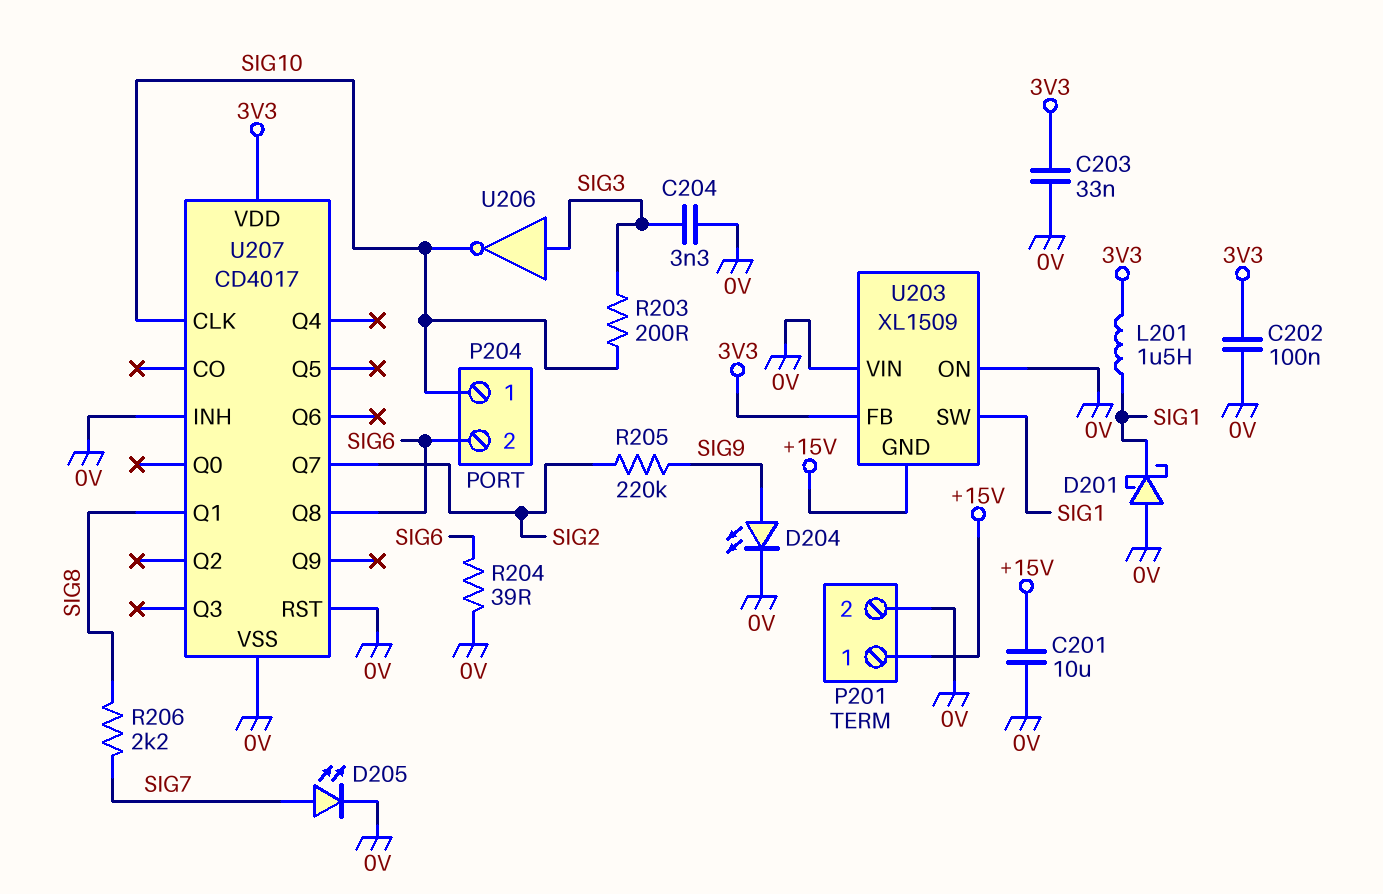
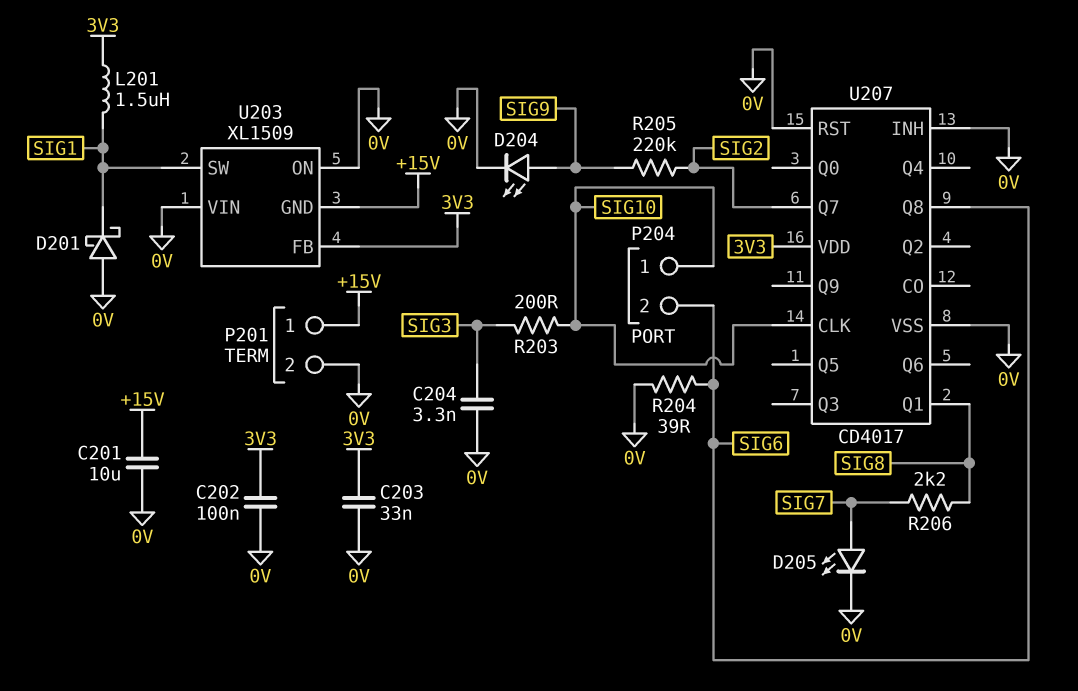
U206: NOT (in SIG3, out SIG10) -> none

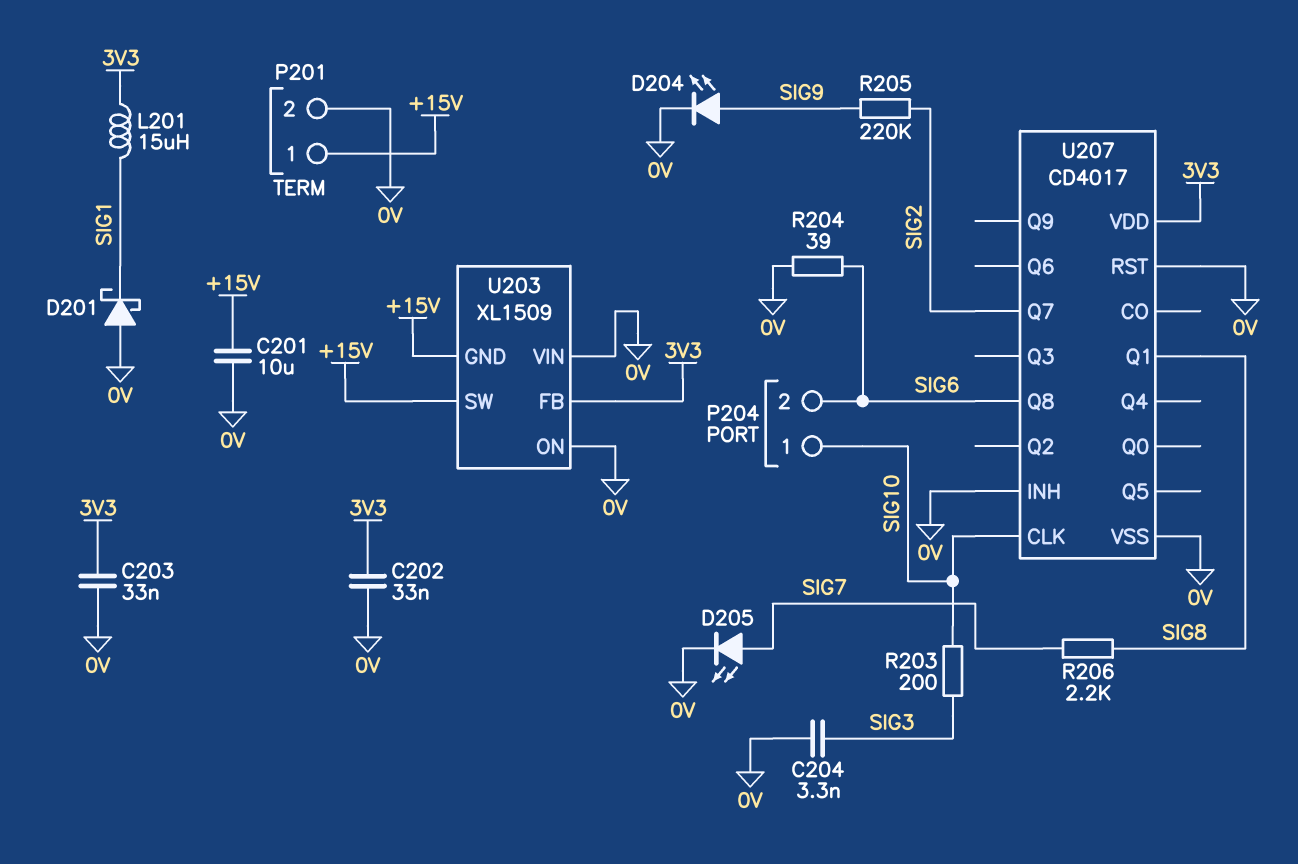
C202: 100nF (0V, 3V3) -> 33nF (0V, 3V3)
L201: 1.5uH (3V3, SIG1) -> 15uH (3V3, SIG1)
U203 pin SW: SIG1 -> +15V

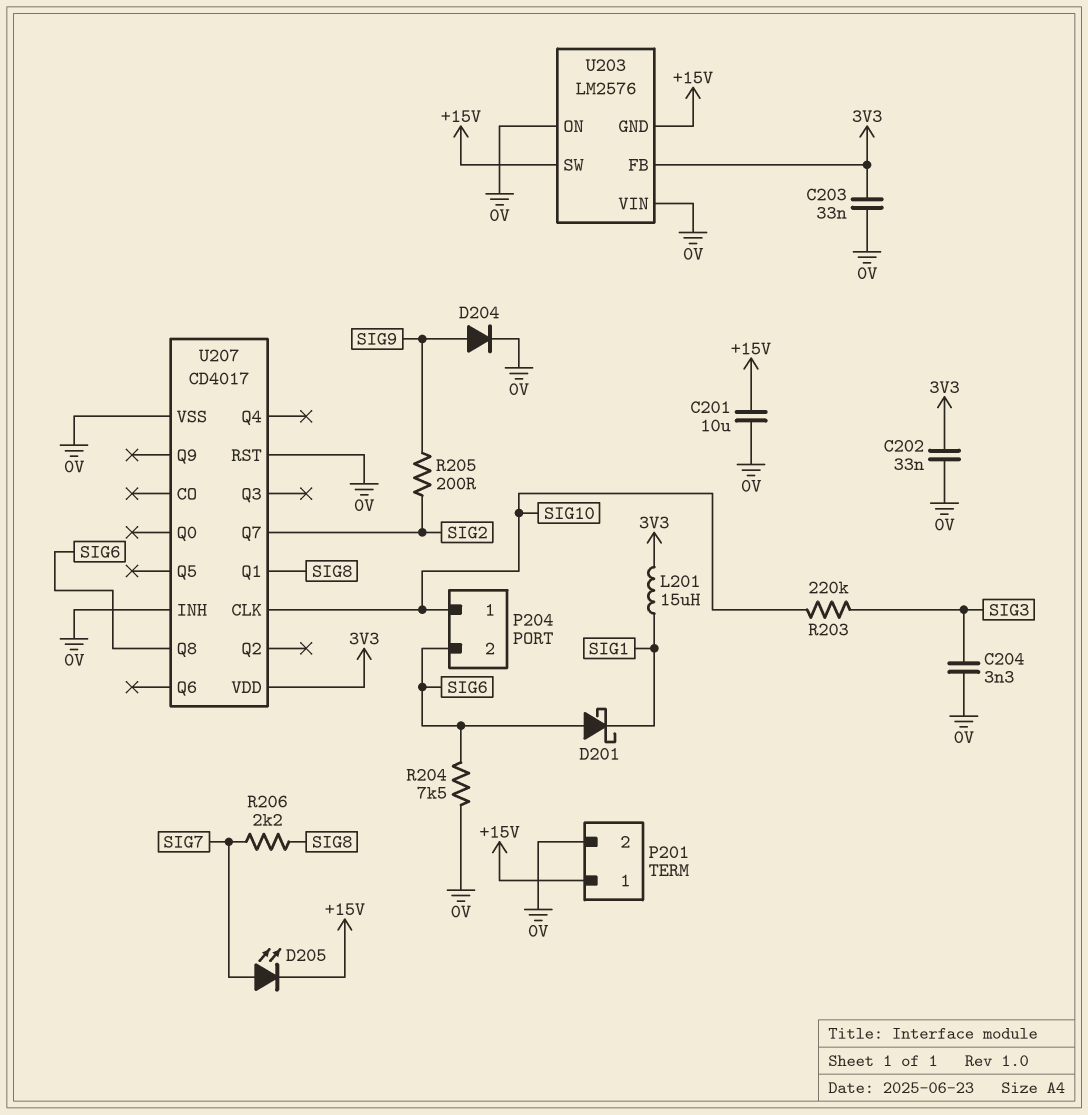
D201: schottky (A 0V, K SIG1) -> schottky (A SIG6, K SIG1)
D204: LED (A SIG9, K 0V) -> diode (A SIG9, K 0V)
D205: LED (A SIG7, K 0V) -> LED (A SIG7, K +15V)
R203: 200 (SIG3, SIG10) -> 220k (SIG3, SIG10)
R204: 39 (0V, SIG6) -> 7.5k (0V, SIG6)
R205: 220k (SIG2, SIG9) -> 200 (SIG2, SIG9)
U203: XL1509 -> LM2576

